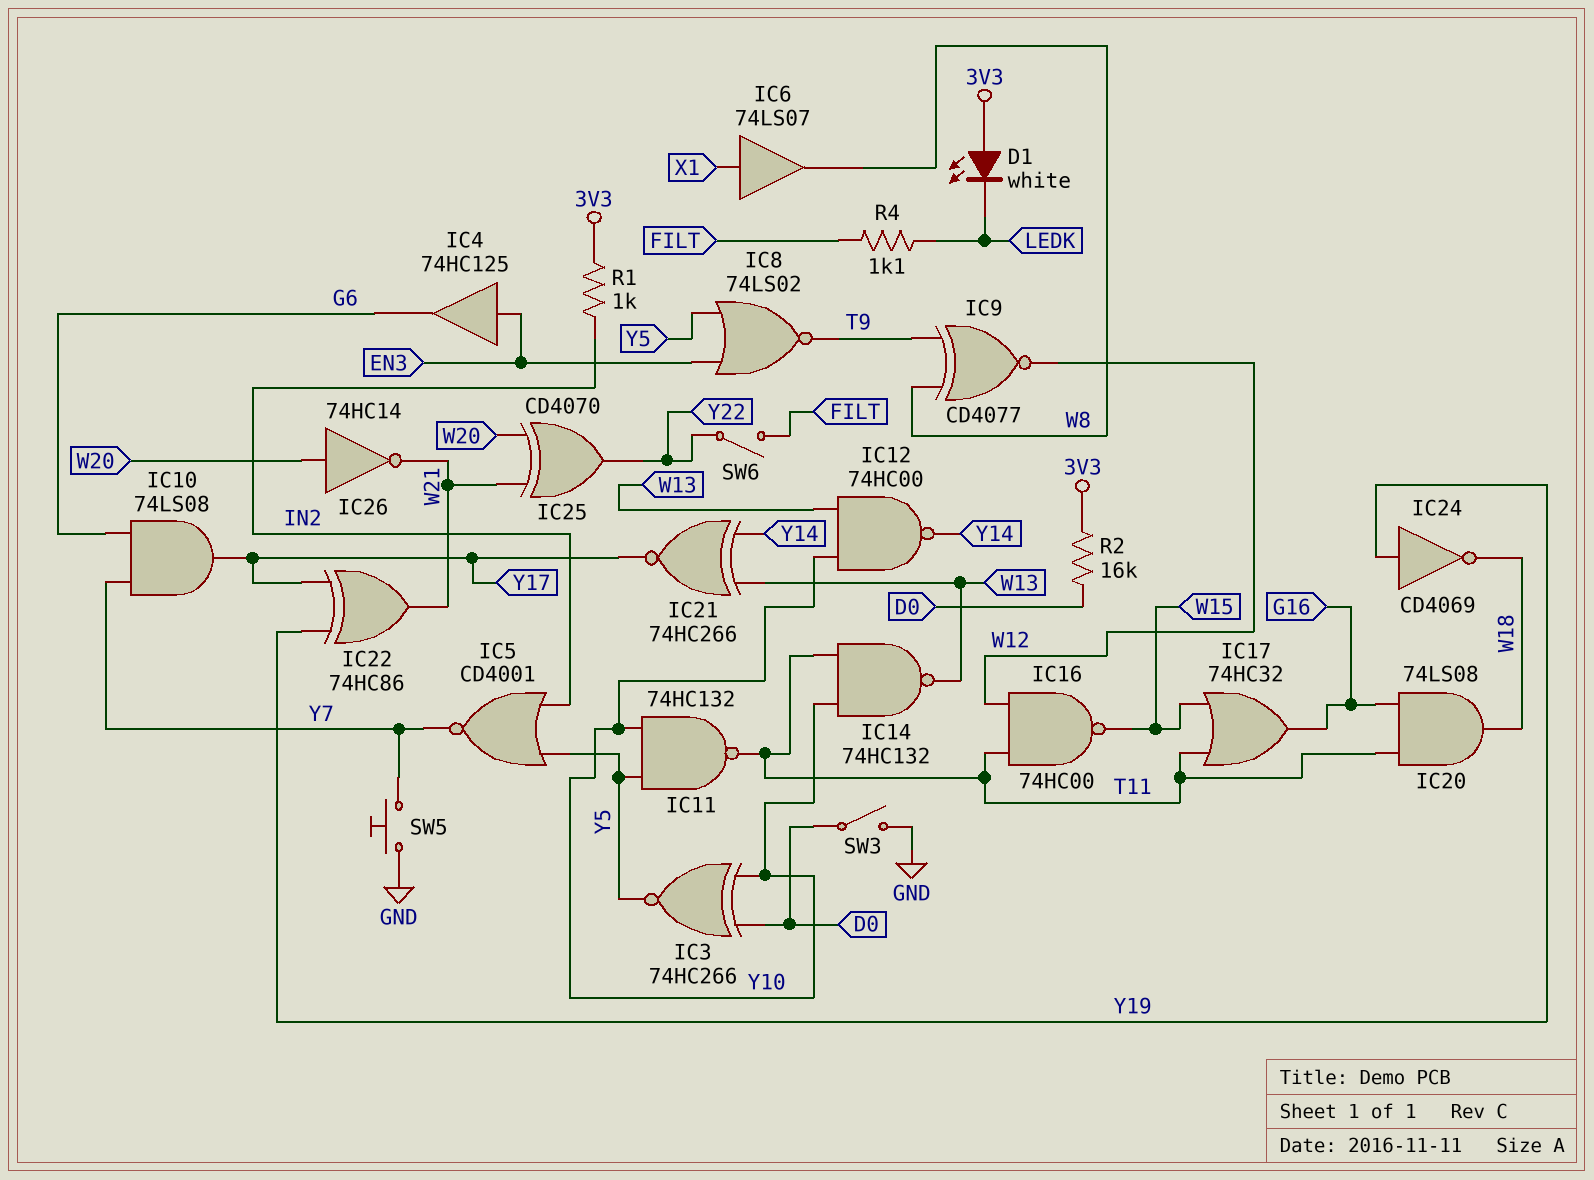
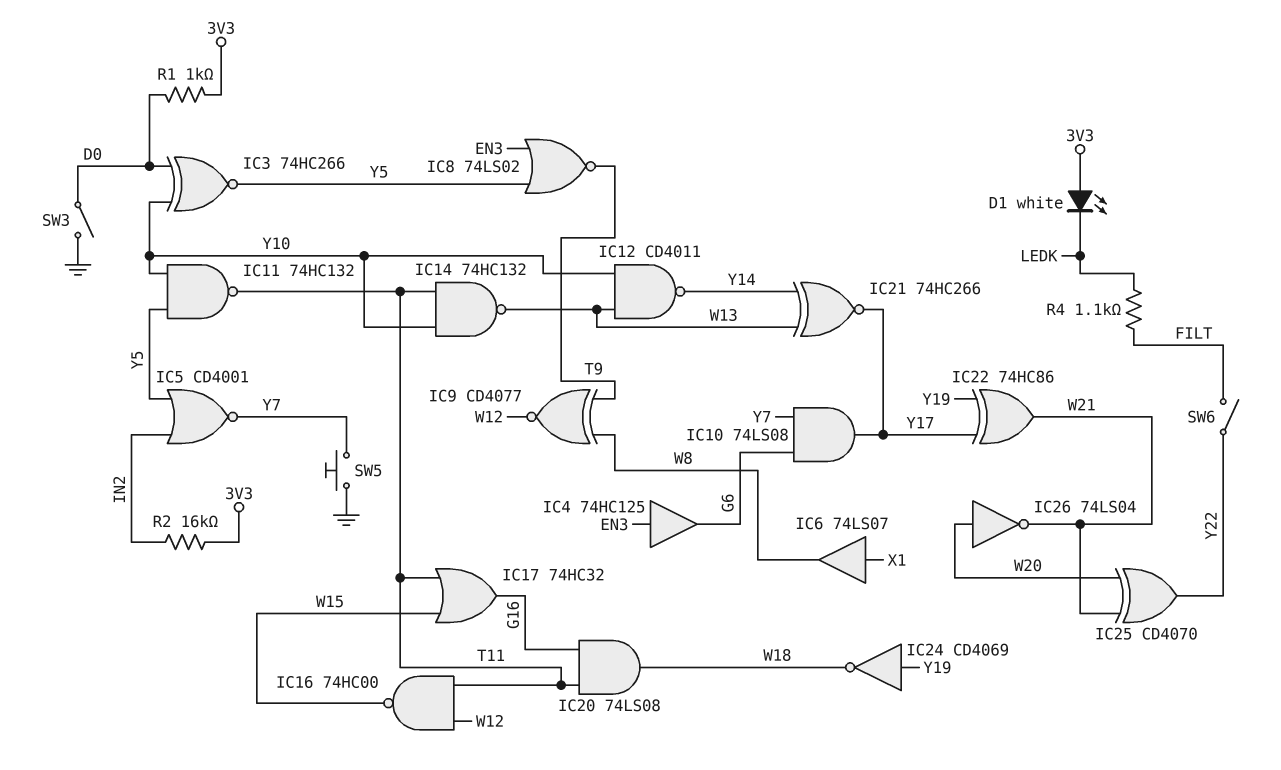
IC12: NAND 74HC00 (in W13, in Y10, out Y14) -> NAND CD4011 (in W13, in Y10, out Y14)
IC26: NOT 74HC14 (in W20, out W21) -> NOT 74LS04 (in W20, out W21)
R1: 1k (3V3, IN2) -> 1k (3V3, D0)
R2: 16k (3V3, D0) -> 16k (3V3, IN2)

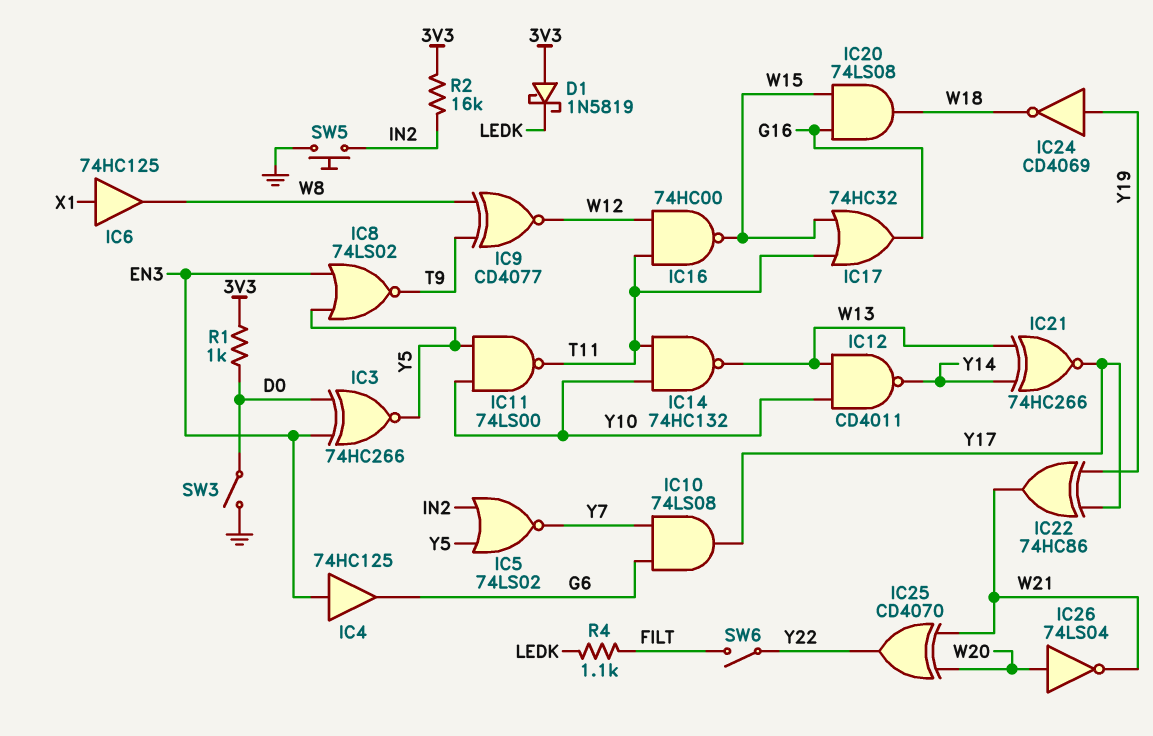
D1: LED white (A 3V3, K LEDK) -> schottky 1N5819 (A 3V3, K LEDK)
IC3: XNOR 74HC266 (in D0, in Y10, out Y5) -> XNOR 74HC266 (in D0, in EN3, out Y5)
IC5: NOR CD4001 (in IN2, in Y5, out Y7) -> NOR 74LS02 (in IN2, in Y5, out Y7)
IC6: buffer 74LS07 (in X1, out W8) -> buffer 74HC125 (in X1, out W8)
IC11: NAND 74HC132 (in Y5, in Y10, out T11) -> NAND 74LS00 (in Y5, in Y10, out T11)
IC20: AND 74LS08 (in G16, in T11, out W18) -> AND 74LS08 (in G16, in W15, out W18)
SW5: button (GND, Y7) -> button (GND, IN2)

